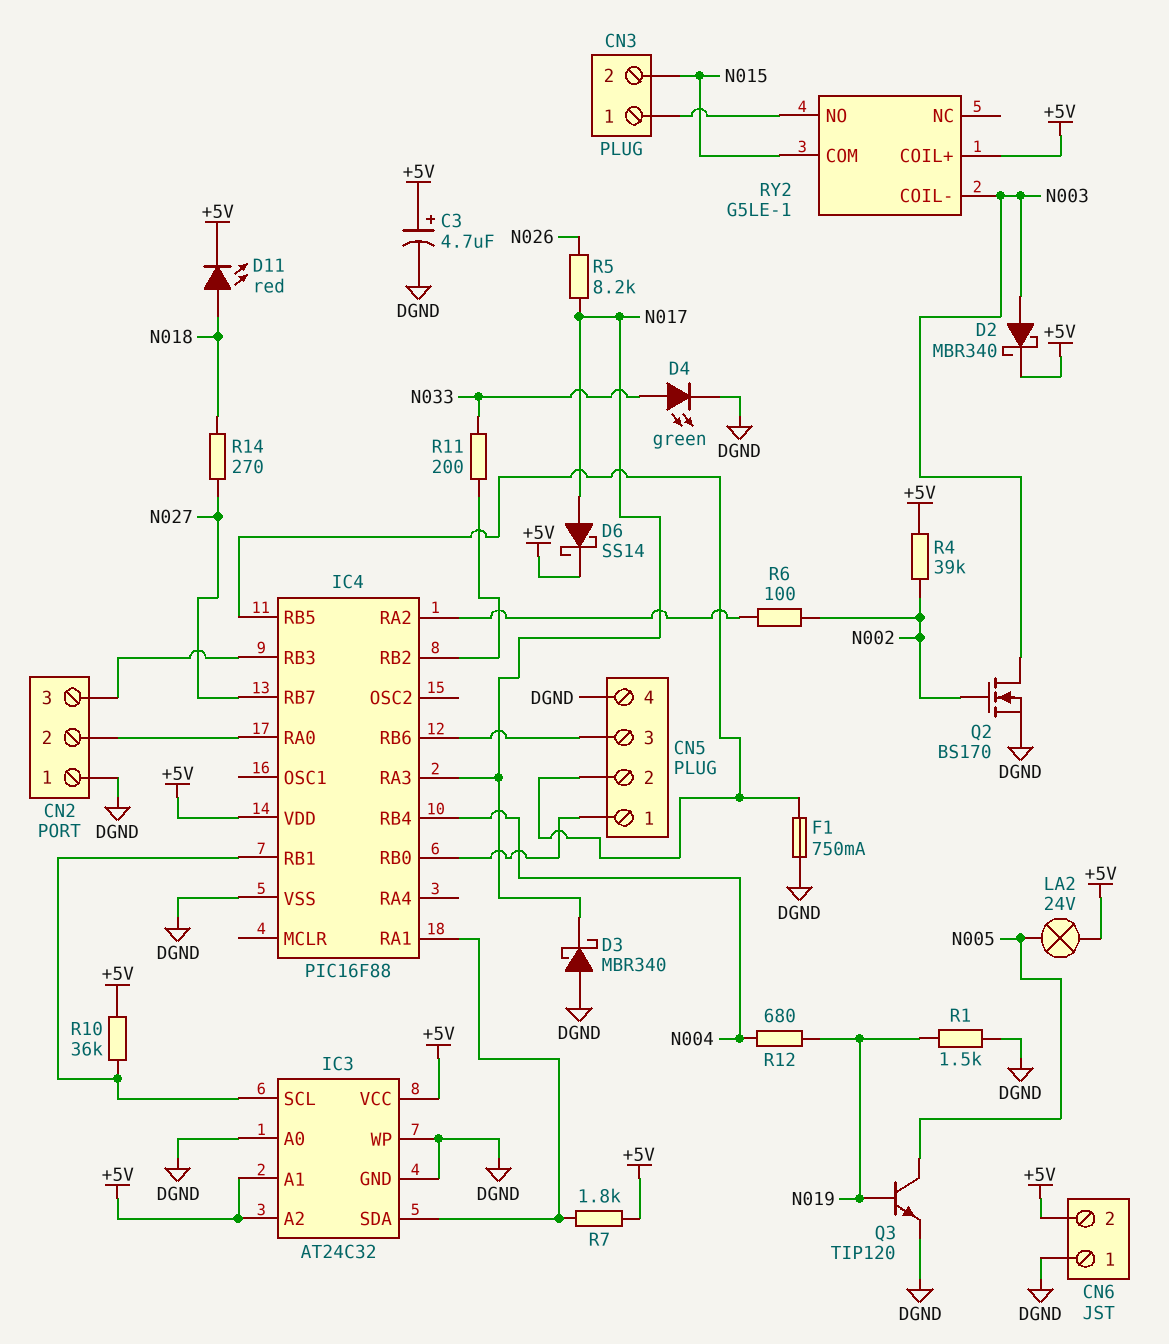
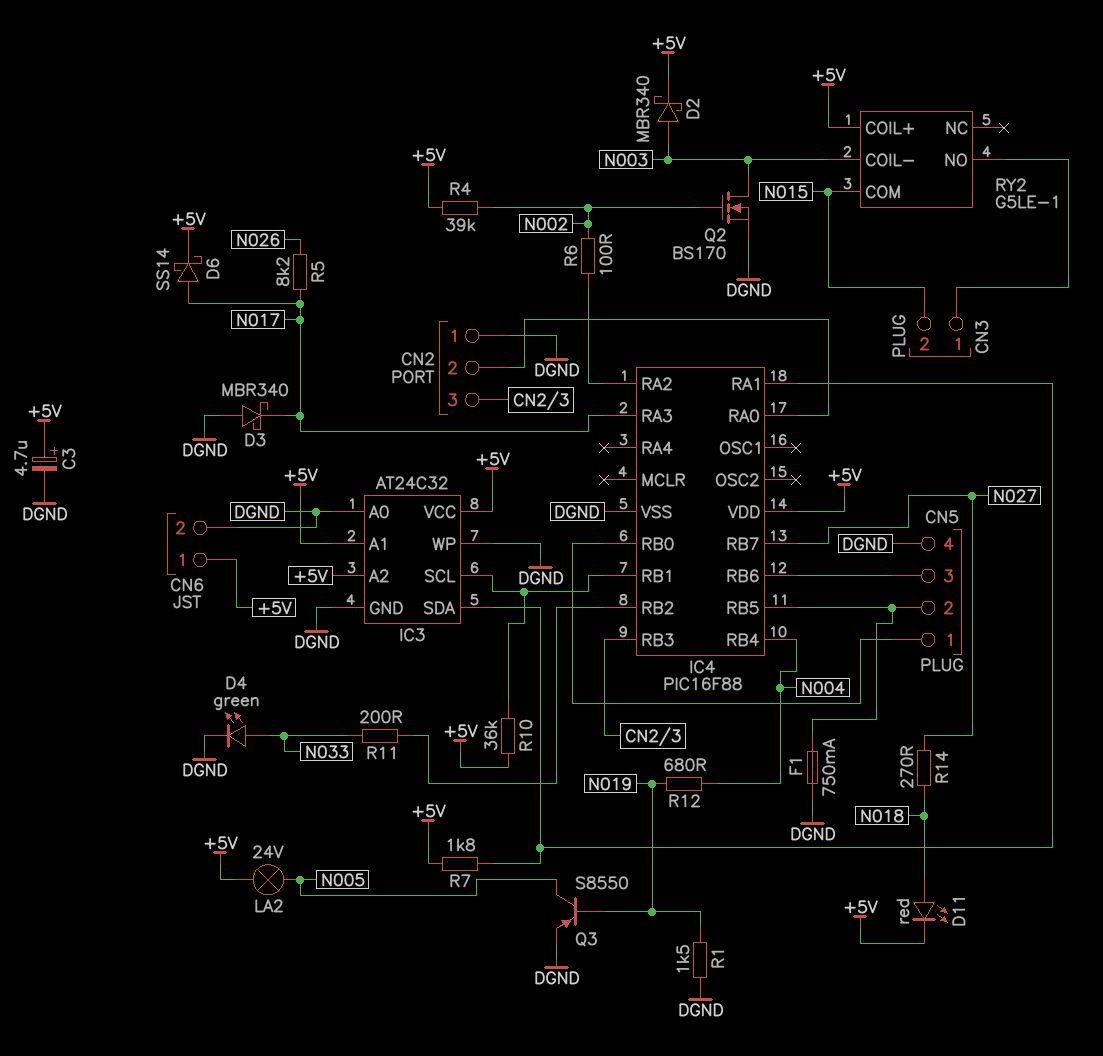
CN6 pin 1: DGND -> +5V
CN6 pin 2: +5V -> DGND
Q3: NPN TIP120 (B N019, C N005, E DGND) -> PNP S8550 (B N019, C N005, E DGND)

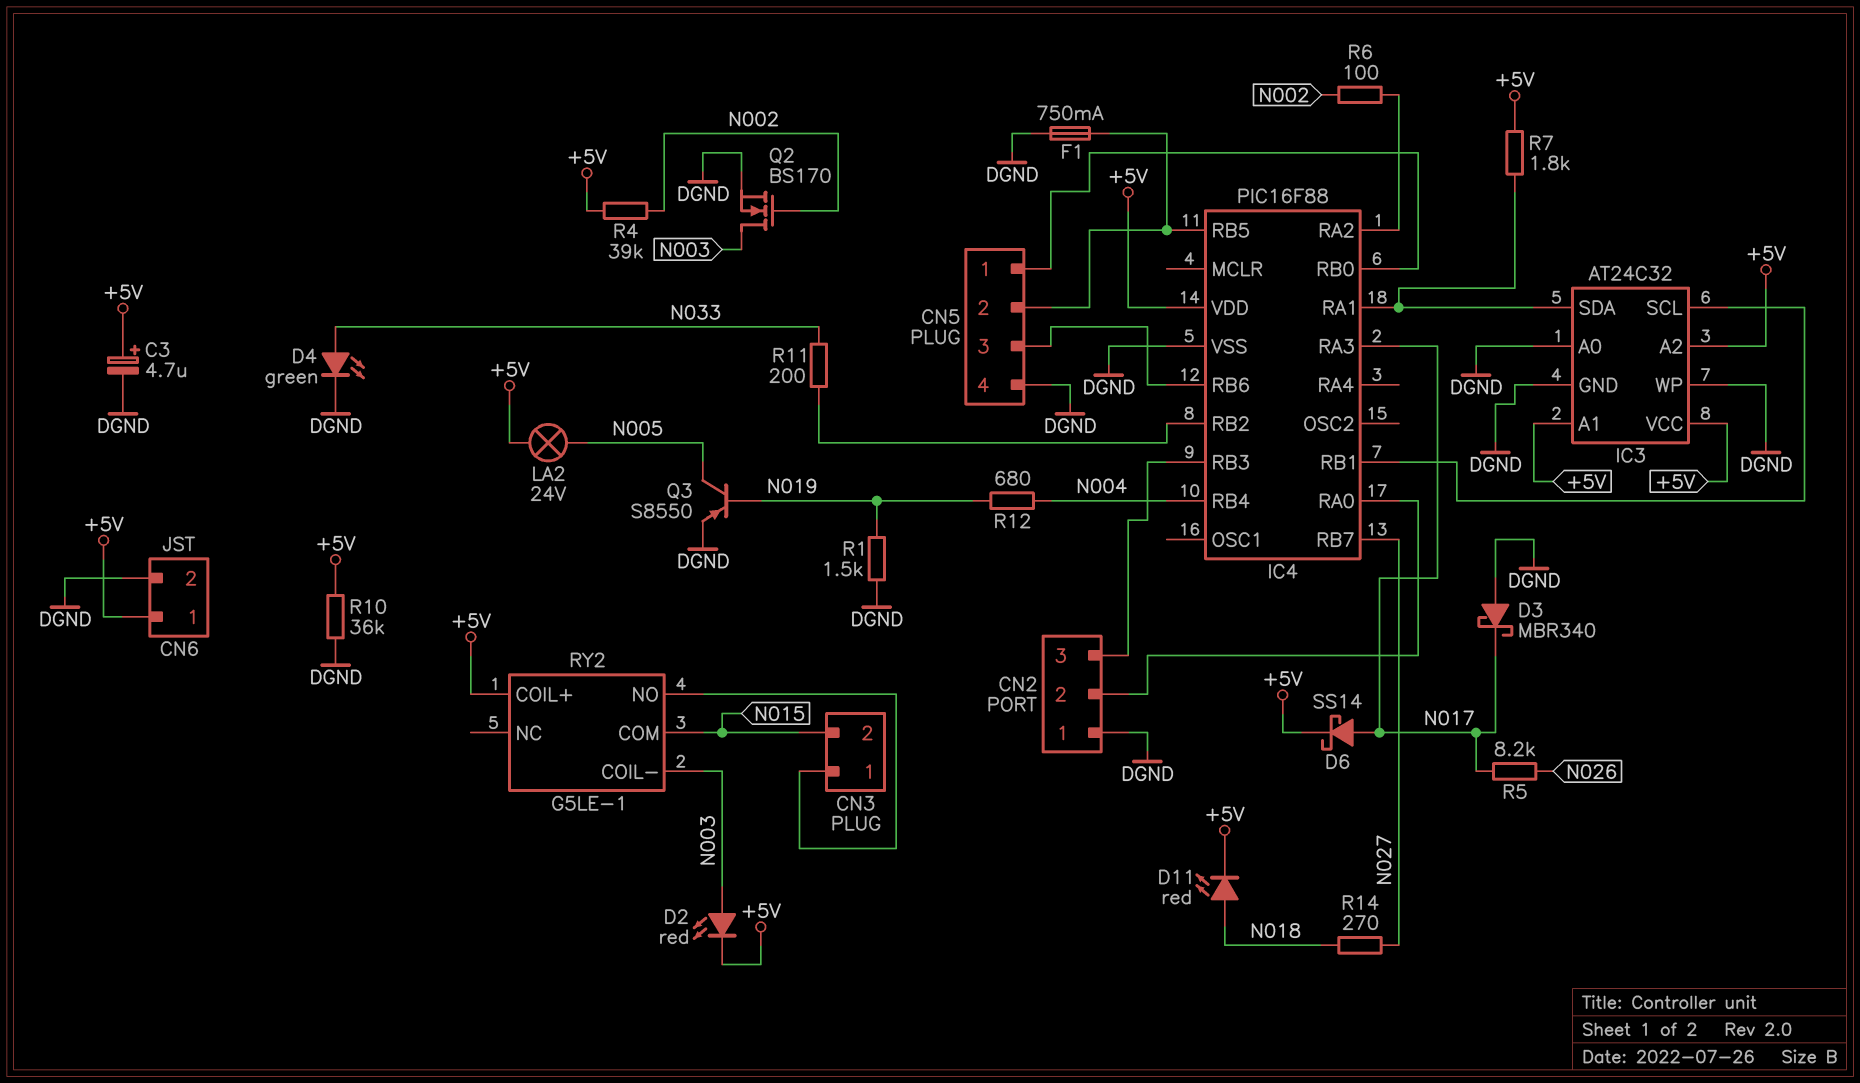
D2: schottky MBR340 (A N003, K +5V) -> LED red (A N003, K +5V)
R10: 36k (+5V, IC3/SCL) -> 36k (+5V, DGND)

